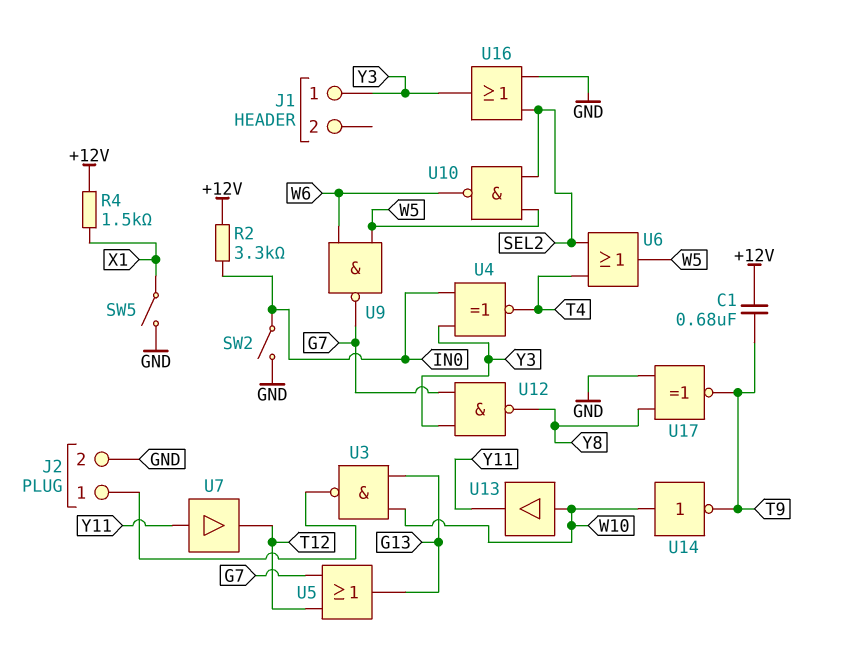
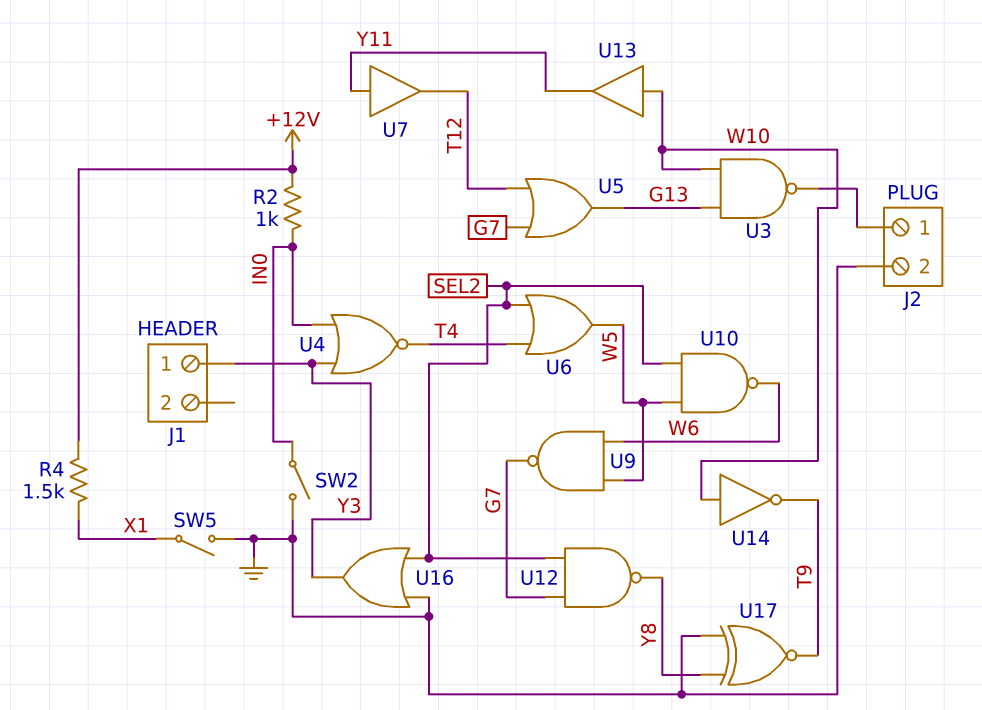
C1: 680nF (+12V, T9) -> none
R2: 3.3k (+12V, IN0) -> 1k (+12V, IN0)
U4: XNOR (in IN0, in Y3, out T4) -> NOR (in IN0, in Y3, out T4)
U12: NAND (in G7, in Y3, out Y8) -> NAND (in G7, in SEL2, out Y8)

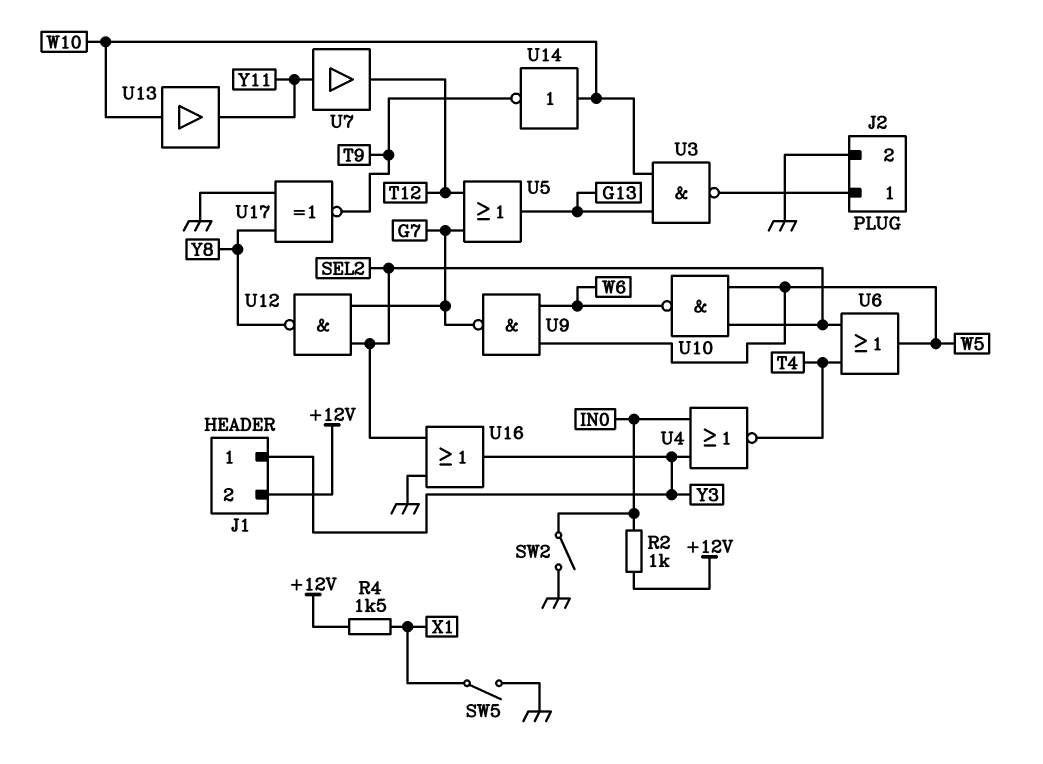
J1 pin 2: none -> +12V

